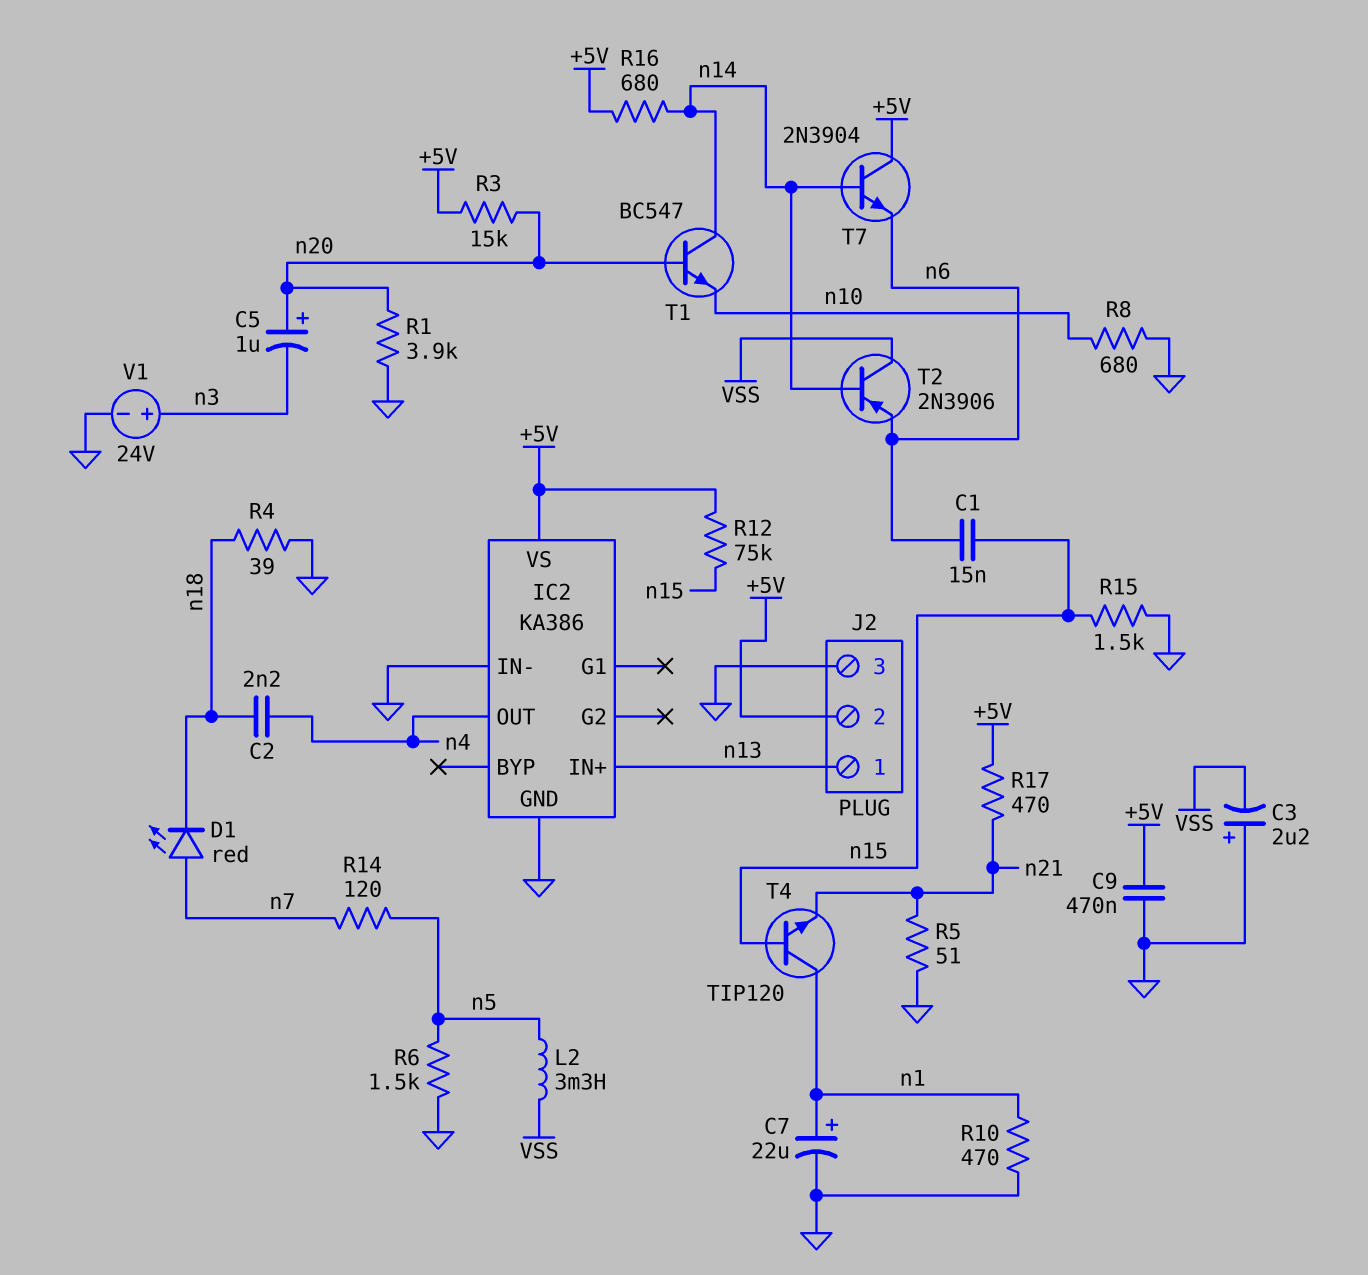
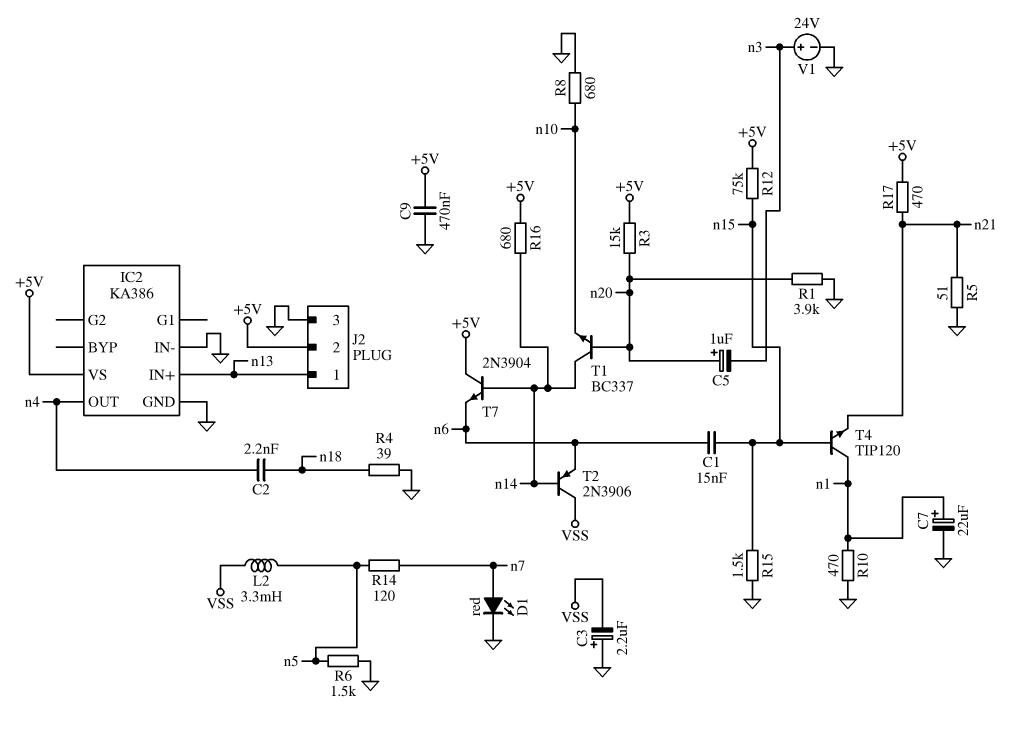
D1: LED red (A n7, K n18) -> LED red (A n7, K GND)
T1: NPN BC547 (B n20, C n14, E n10) -> NPN BC337 (B n20, C n14, E n10)

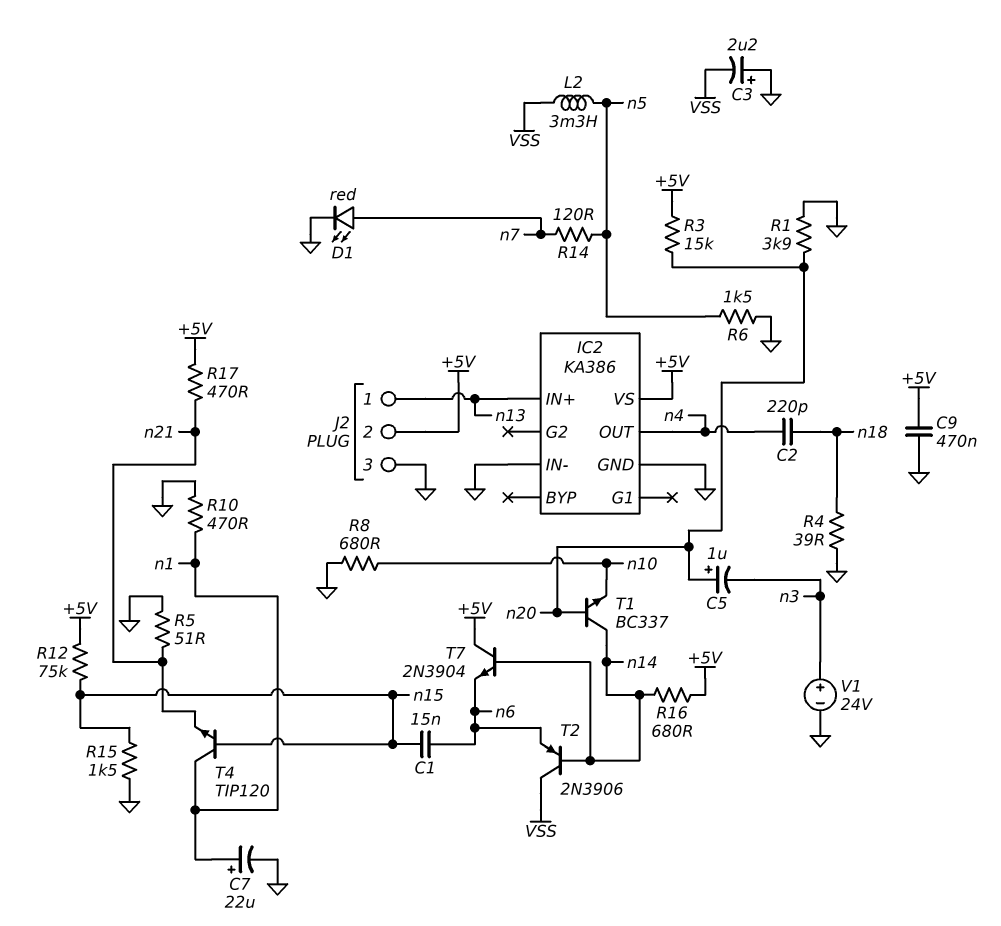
C2: 2.2nF (n4, n18) -> 220pF (n4, n18)

